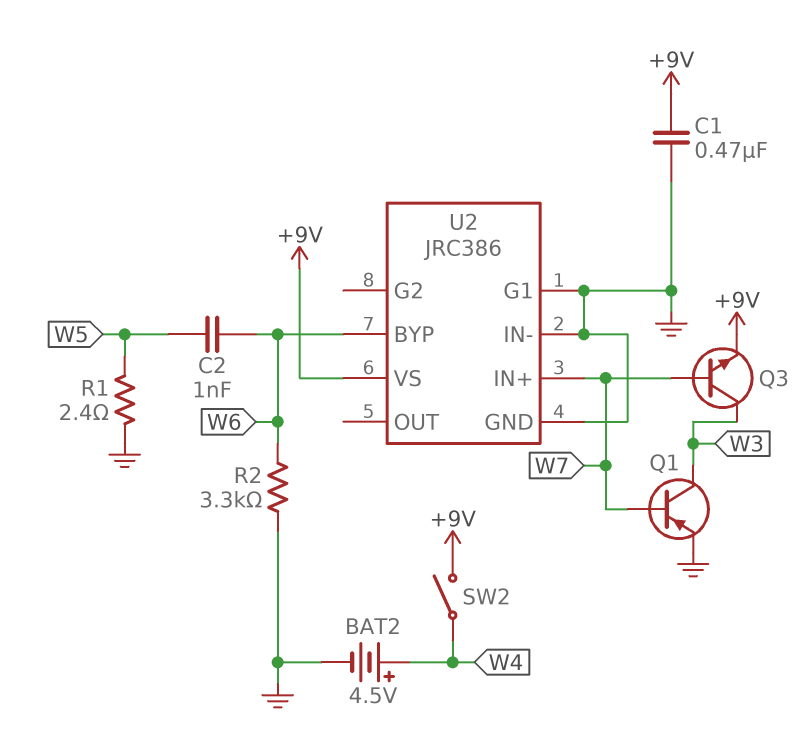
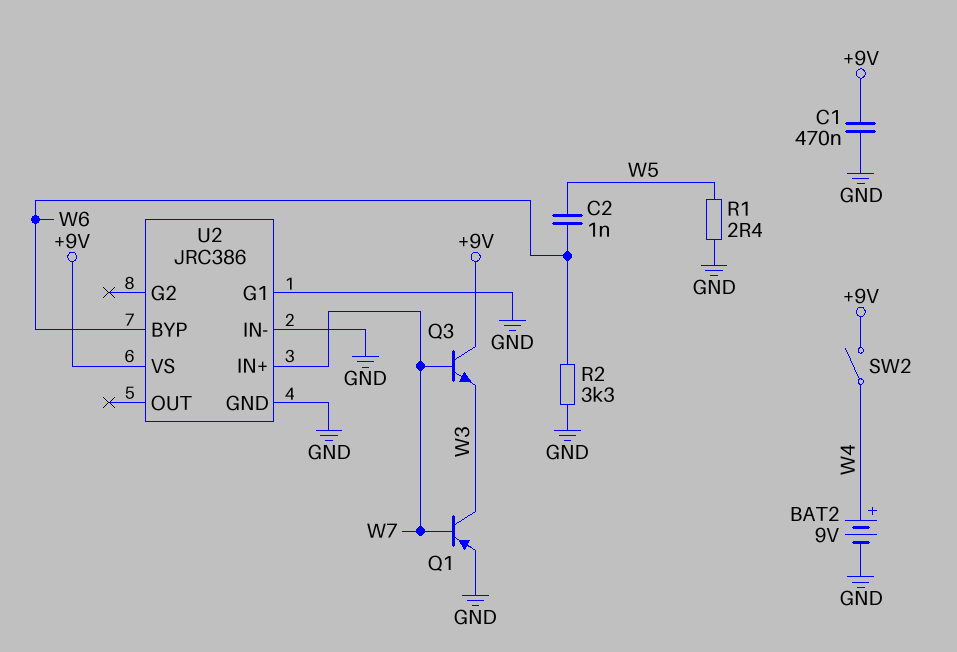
BAT2: 4.5V (plus W4, minus GND) -> 9V (plus W4, minus GND)
Q3: NPN (B W7, C W3, E +9V) -> NPN (B W7, C +9V, E W3)

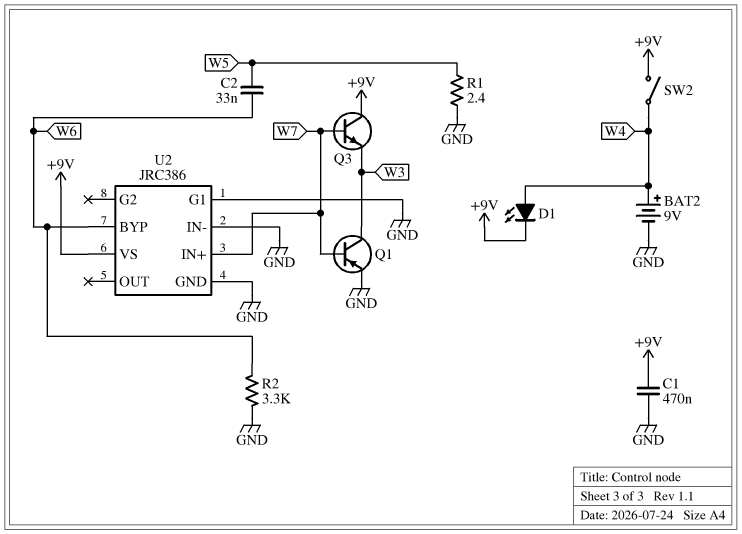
C2: 1nF (W5, W6) -> 33nF (W5, W6)
D1: none -> LED (A W4, K +9V)

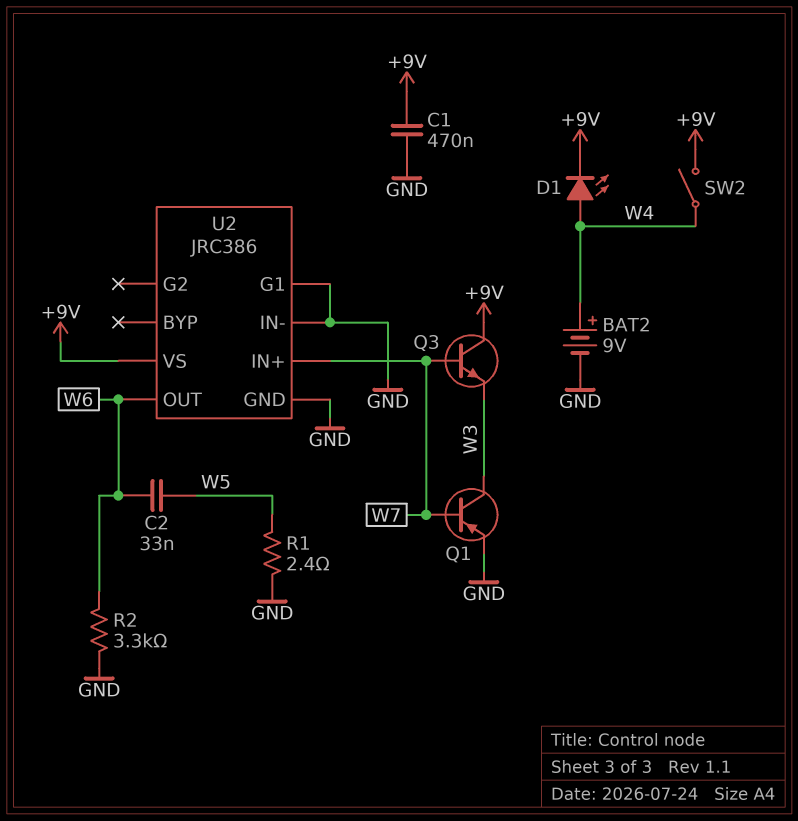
U2 pin BYP: W6 -> none
U2 pin OUT: none -> W6

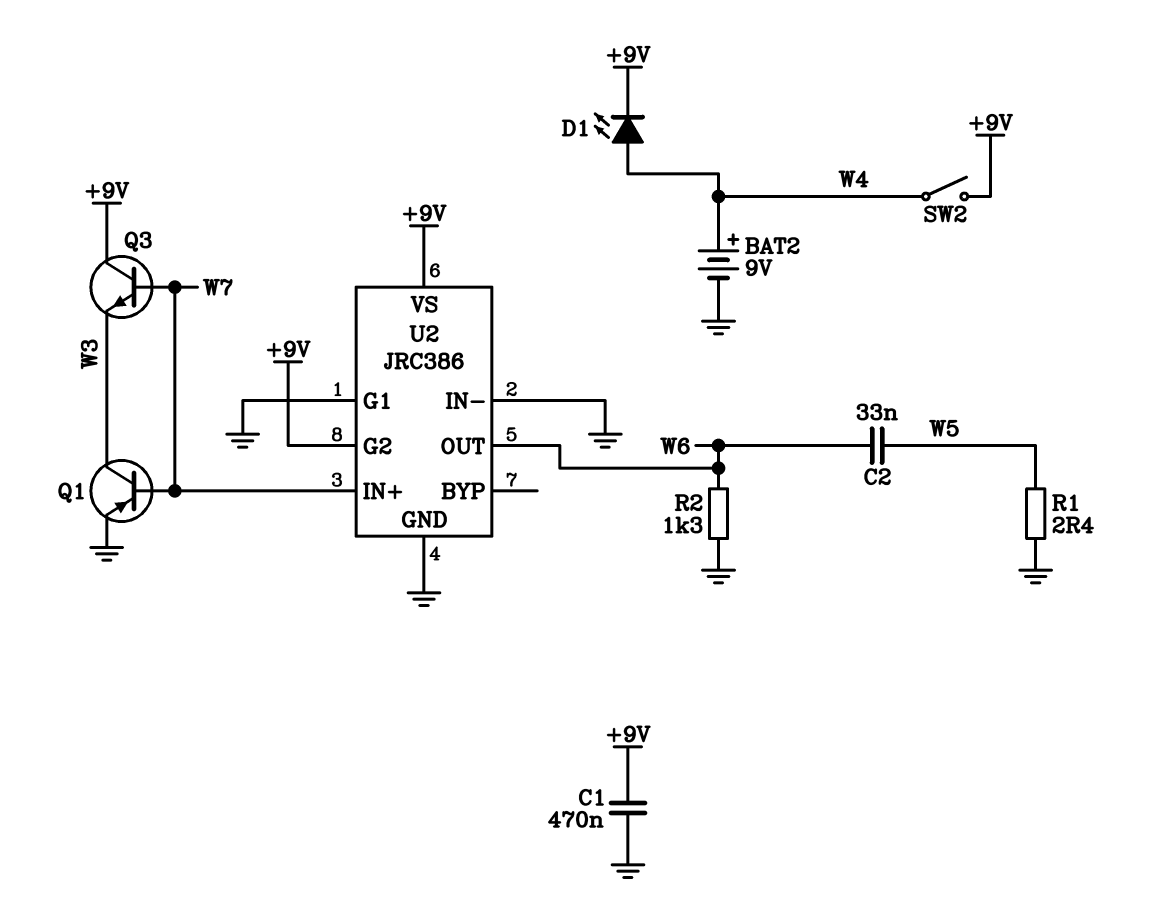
R2: 3.3k (GND, W6) -> 1.3k (GND, W6)
U2 pin G2: none -> +9V

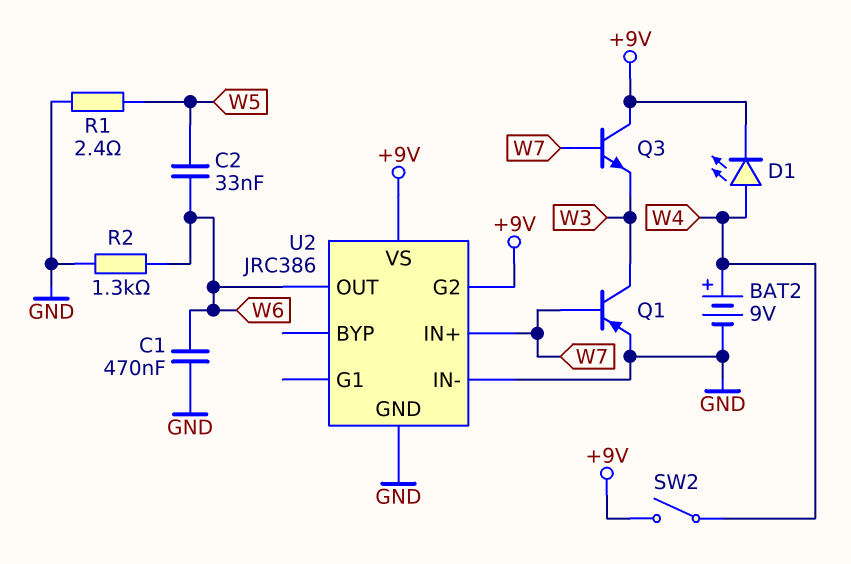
C1: 470nF (+9V, GND) -> 470nF (GND, W6)
U2 pin G1: GND -> none

